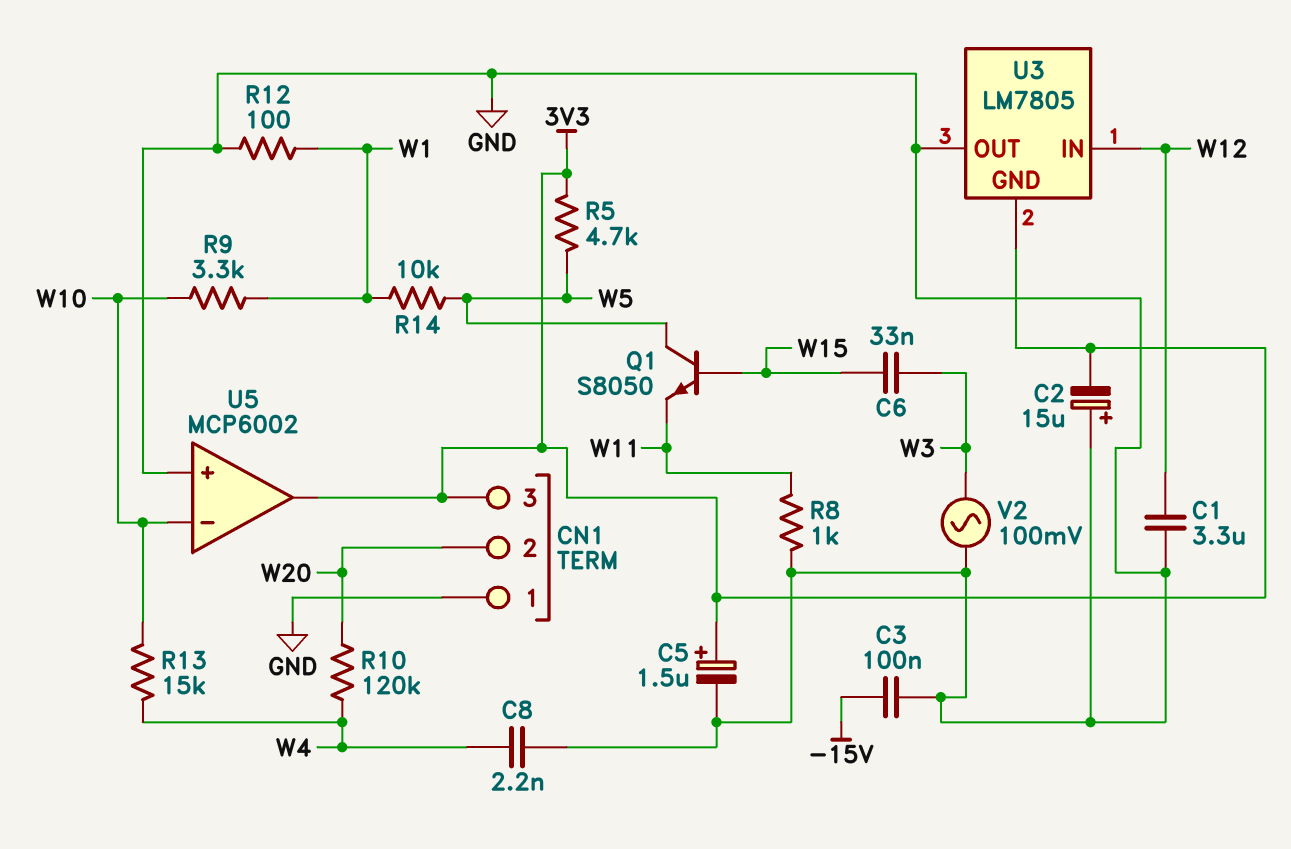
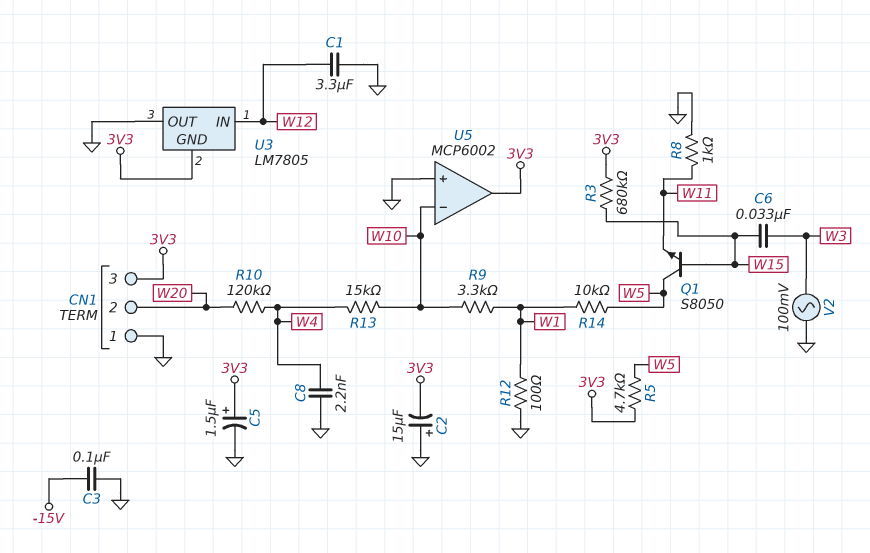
R3: none -> 680k (3V3, W15)

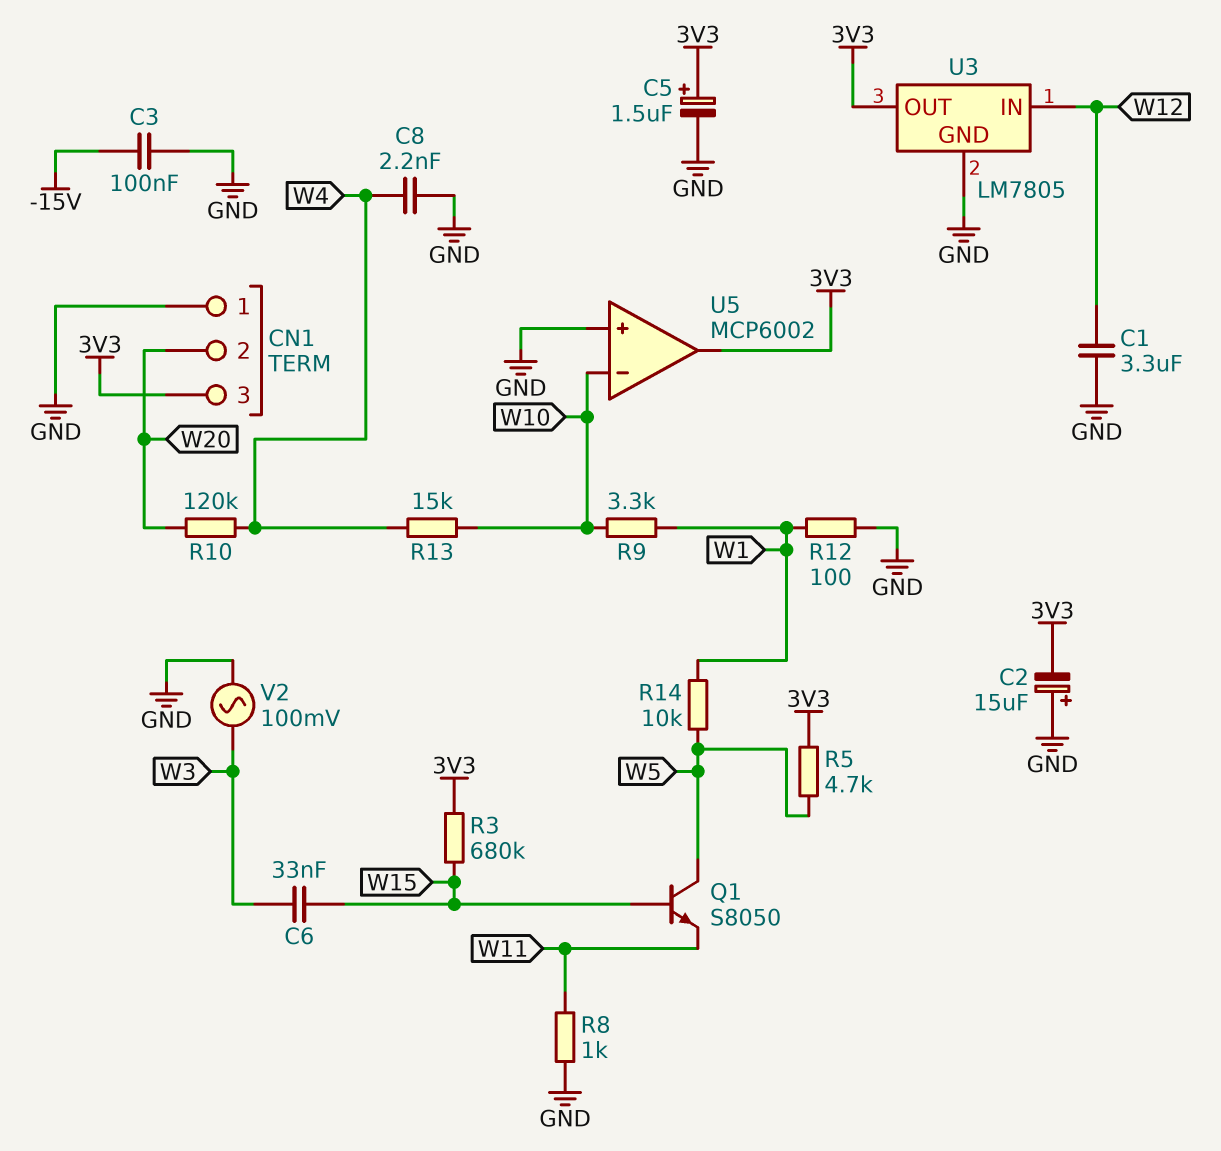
U3 pin GND: 3V3 -> GND
U3 pin OUT: GND -> 3V3

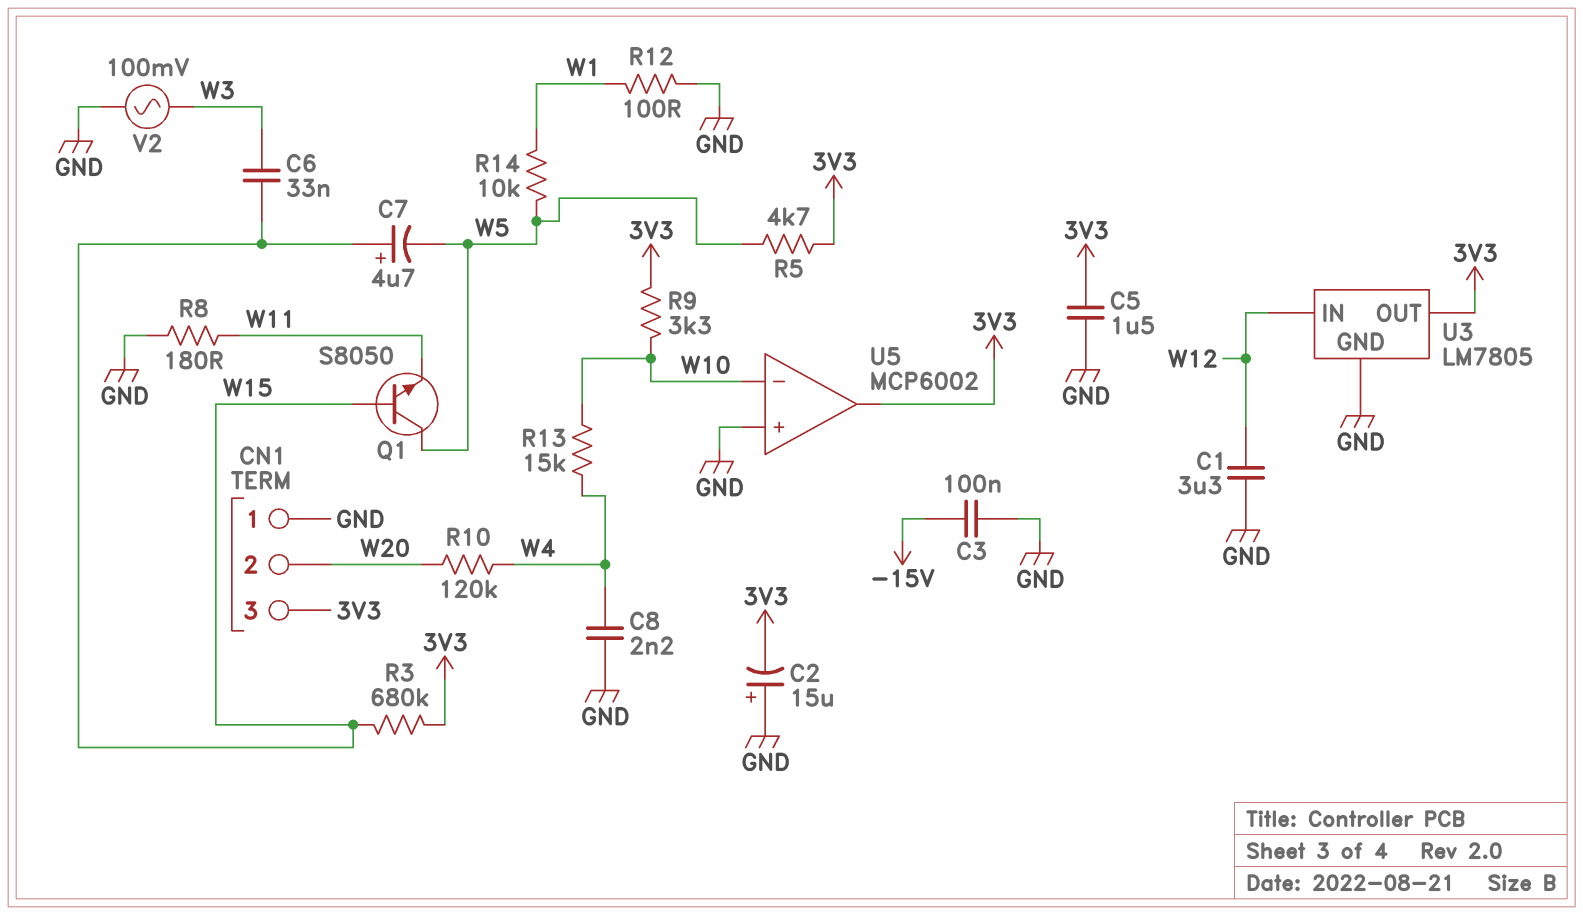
C5: 1.5uF (plus 3V3, minus GND) -> 1.5uF (3V3, GND)
C7: none -> 4.7uF (plus W15, minus W5)
R8: 1k (GND, W11) -> 180 (GND, W11)
R9: 3.3k (W1, W10) -> 3.3k (3V3, W10)

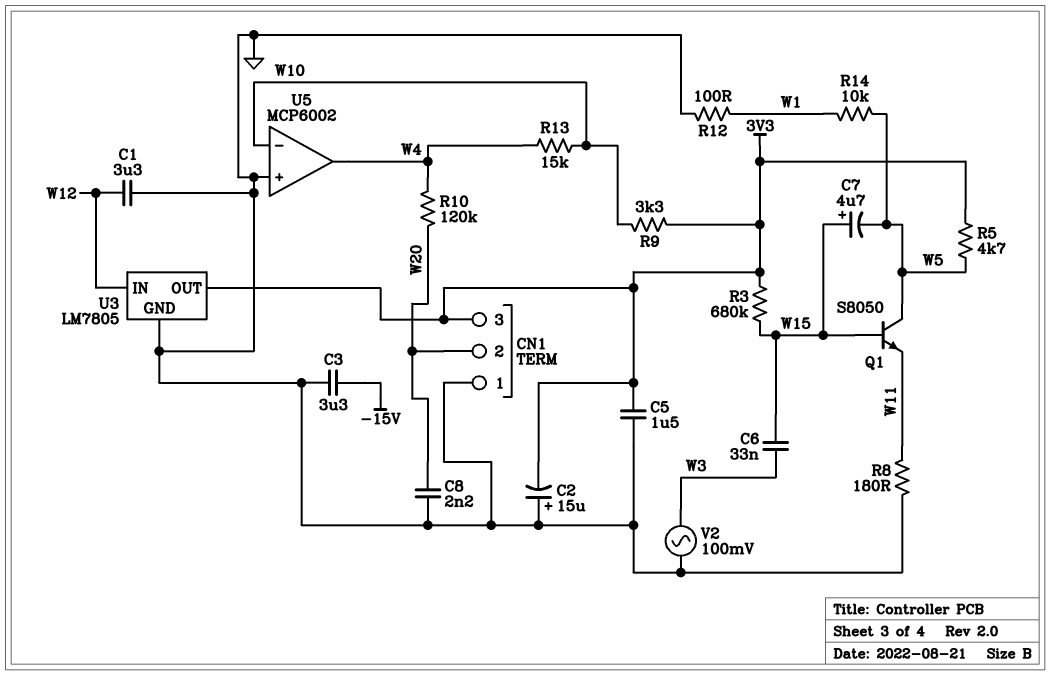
C3: 100nF (-15V, GND) -> 3.3uF (-15V, GND)
C8: 2.2nF (GND, W4) -> 2.2nF (GND, W20)
U5 pin out: 3V3 -> W4

